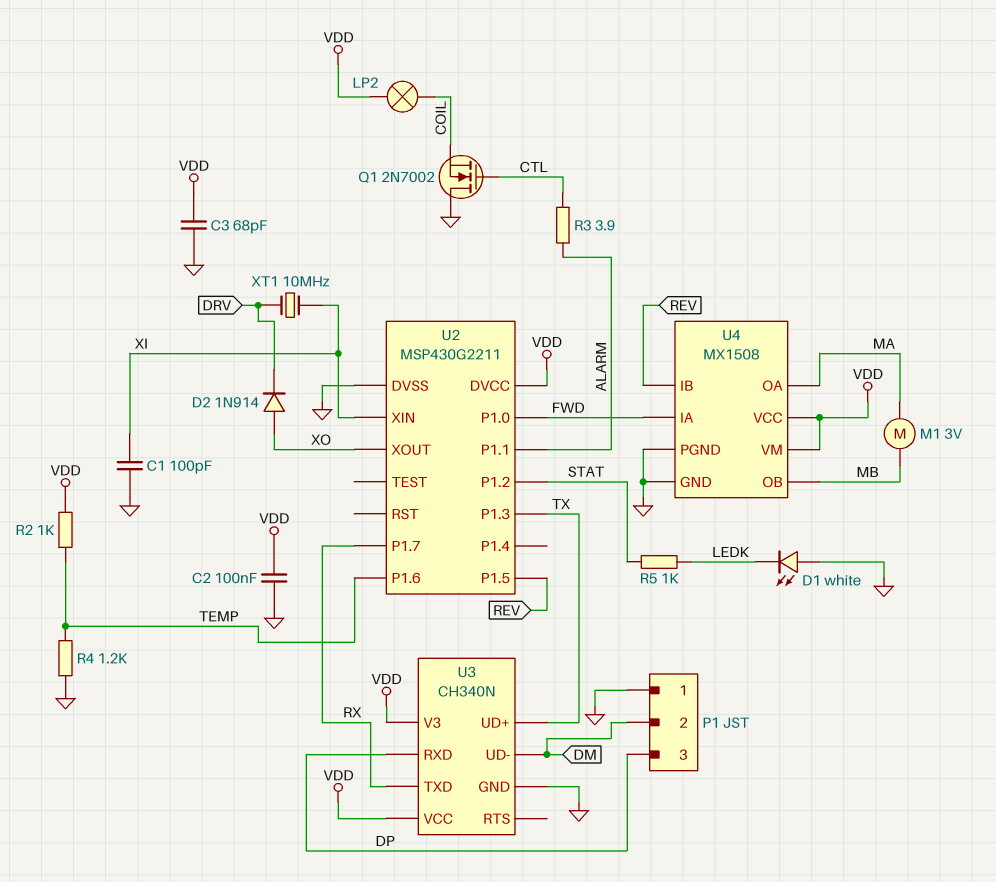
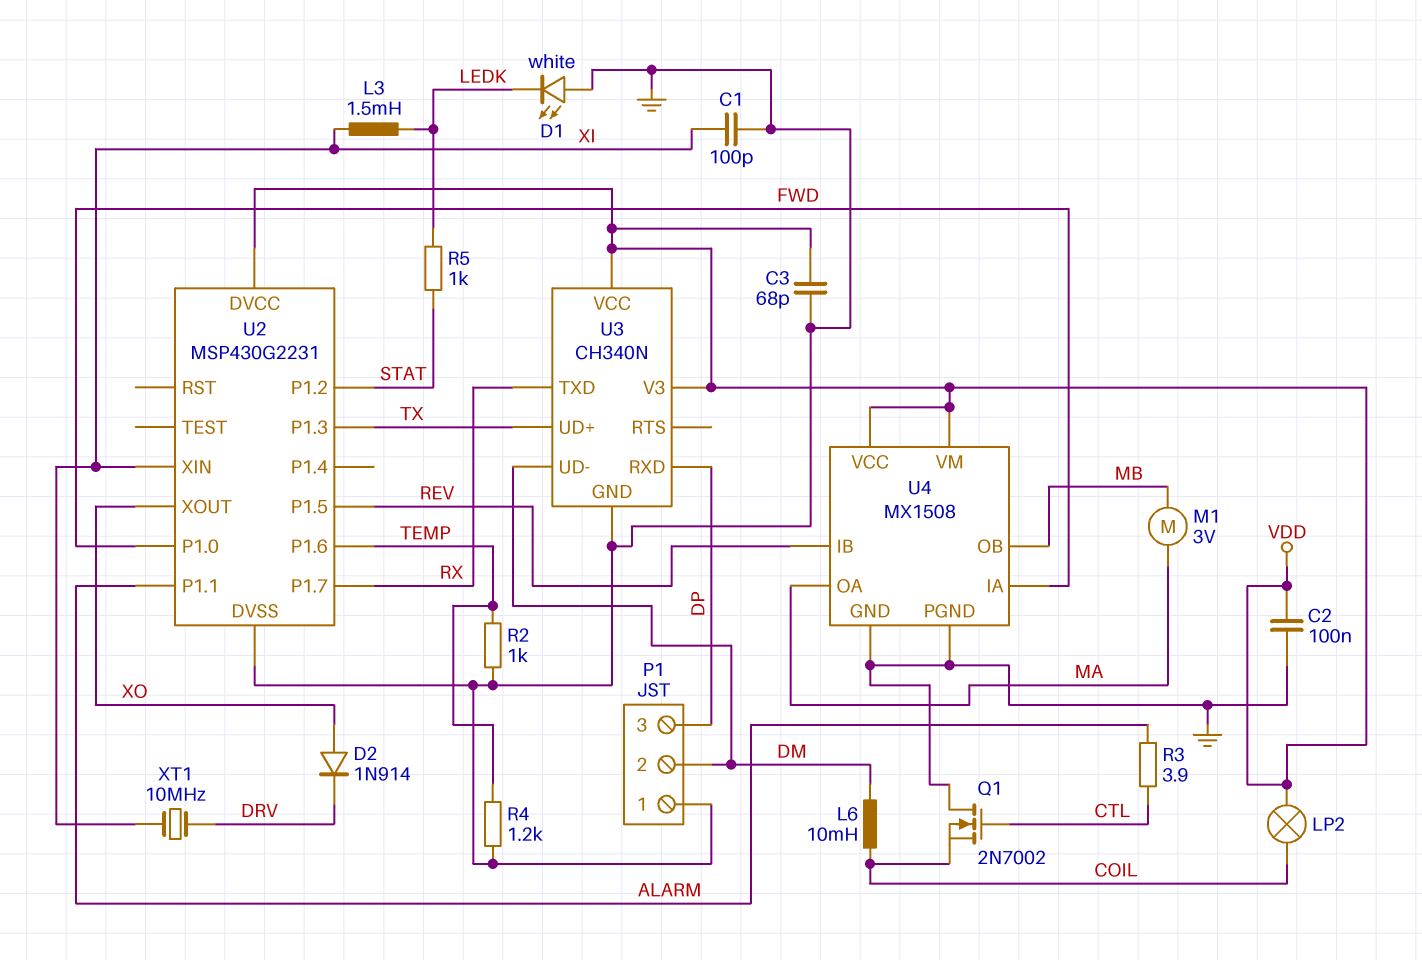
L3: none -> 1.5mH (LEDK, XI)
L6: none -> 10mH (COIL, DM)
R2: 1k (TEMP, VDD) -> 1k (GND, TEMP)
U2: MSP430G2211 -> MSP430G2231

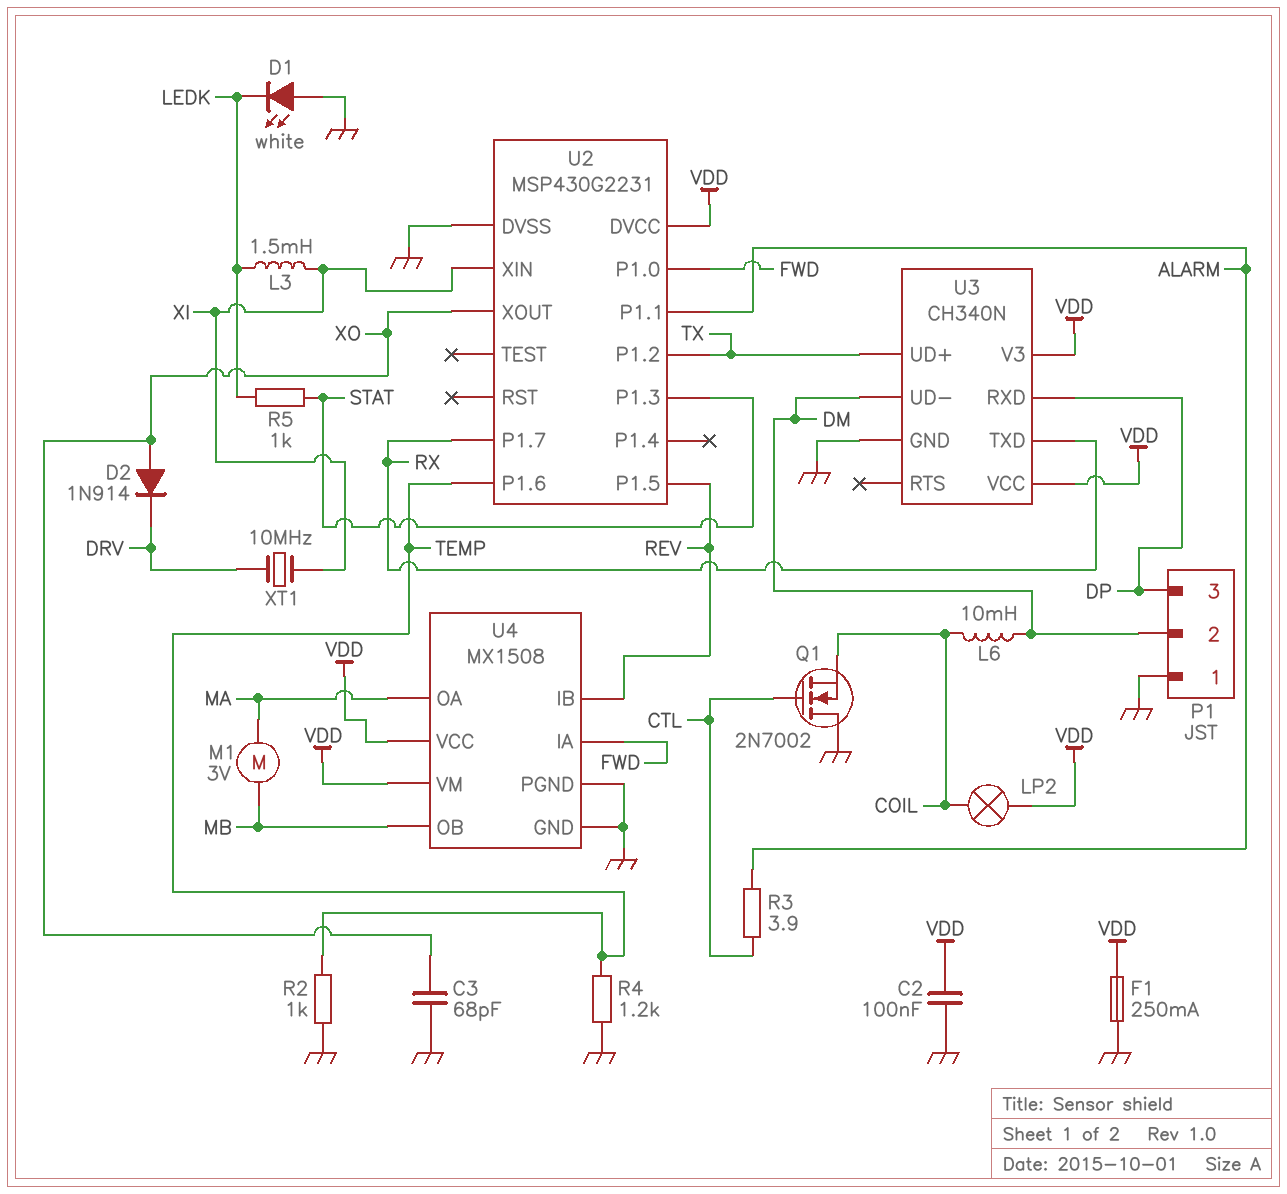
C1: 100pF (GND, XI) -> none
C3: 68pF (GND, VDD) -> 68pF (GND, XO)
F1: none -> 250mA (GND, VDD)
U2 pin P1.2: STAT -> TX
U2 pin P1.3: TX -> STAT

